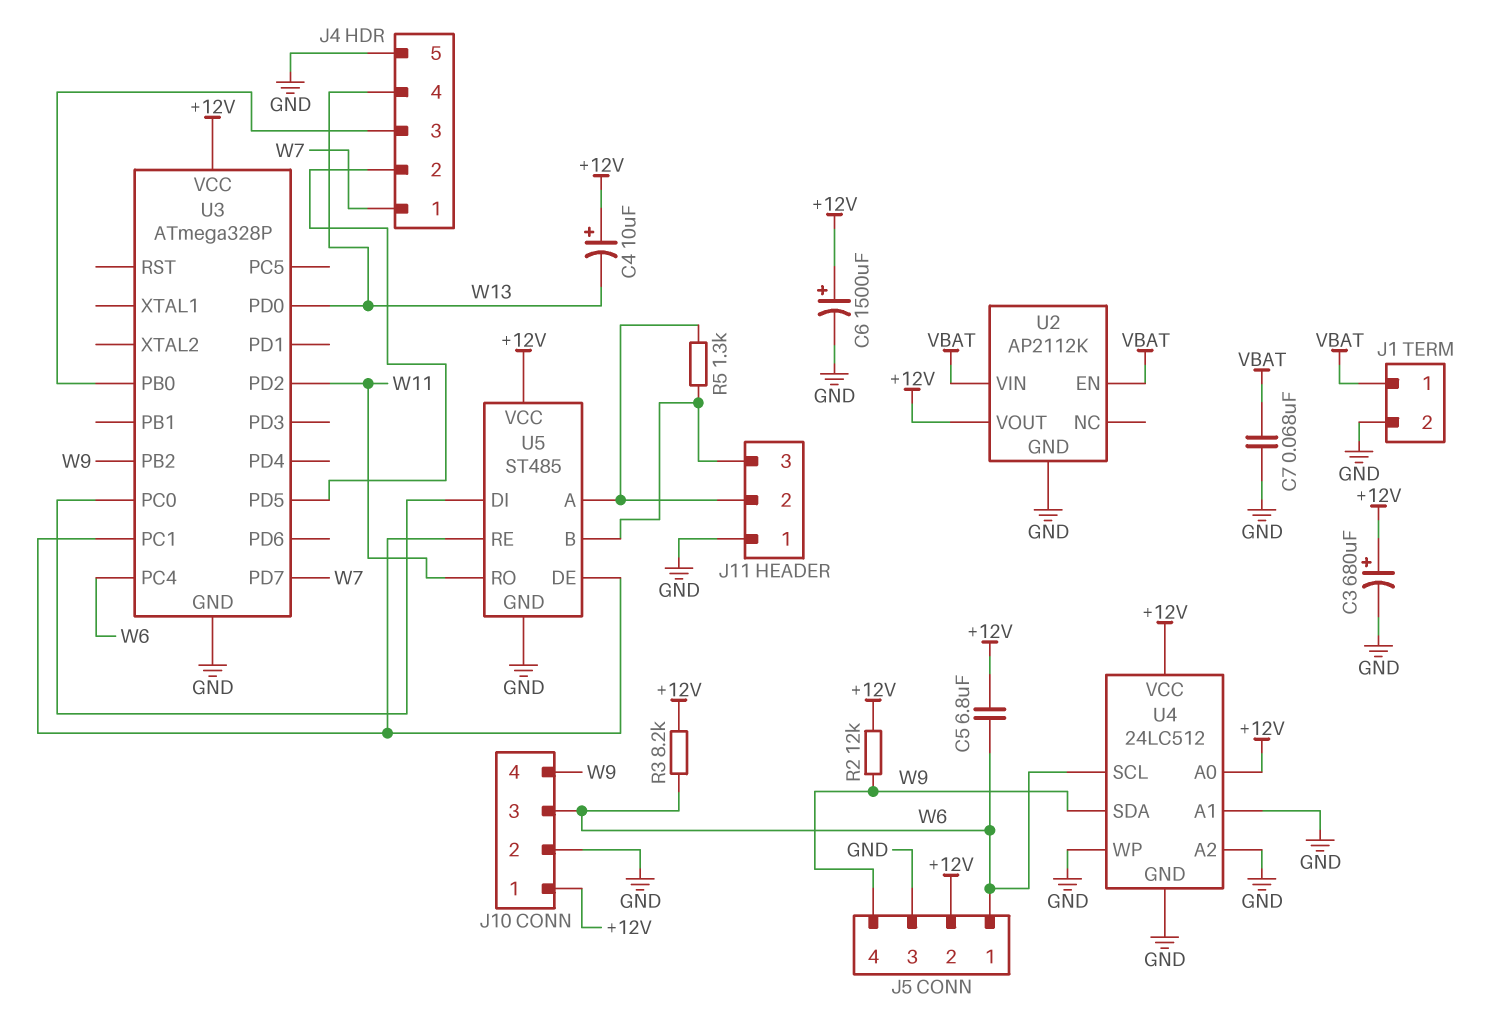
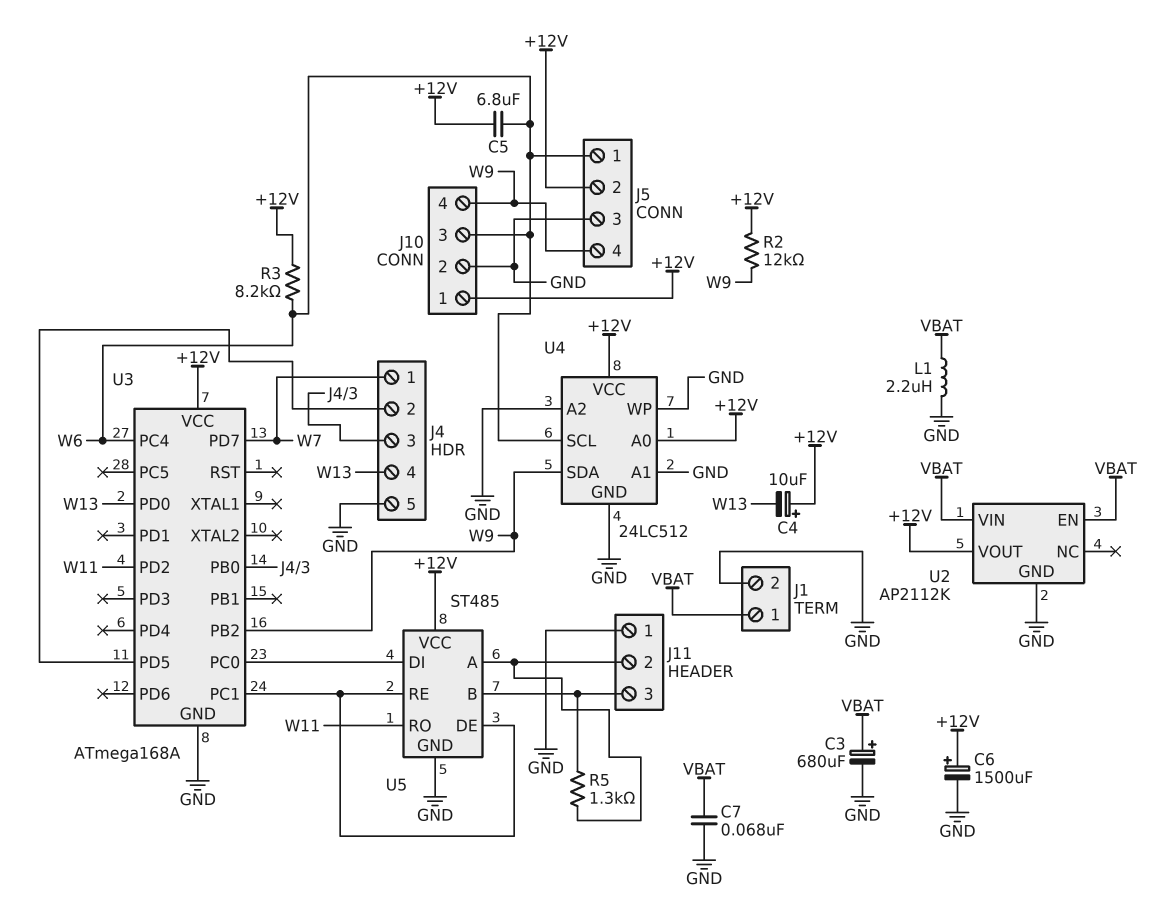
C3: 680uF (plus +12V, minus GND) -> 680uF (plus VBAT, minus GND)
L1: none -> 2.2uH (GND, VBAT)
U3: ATmega328P -> ATmega168A

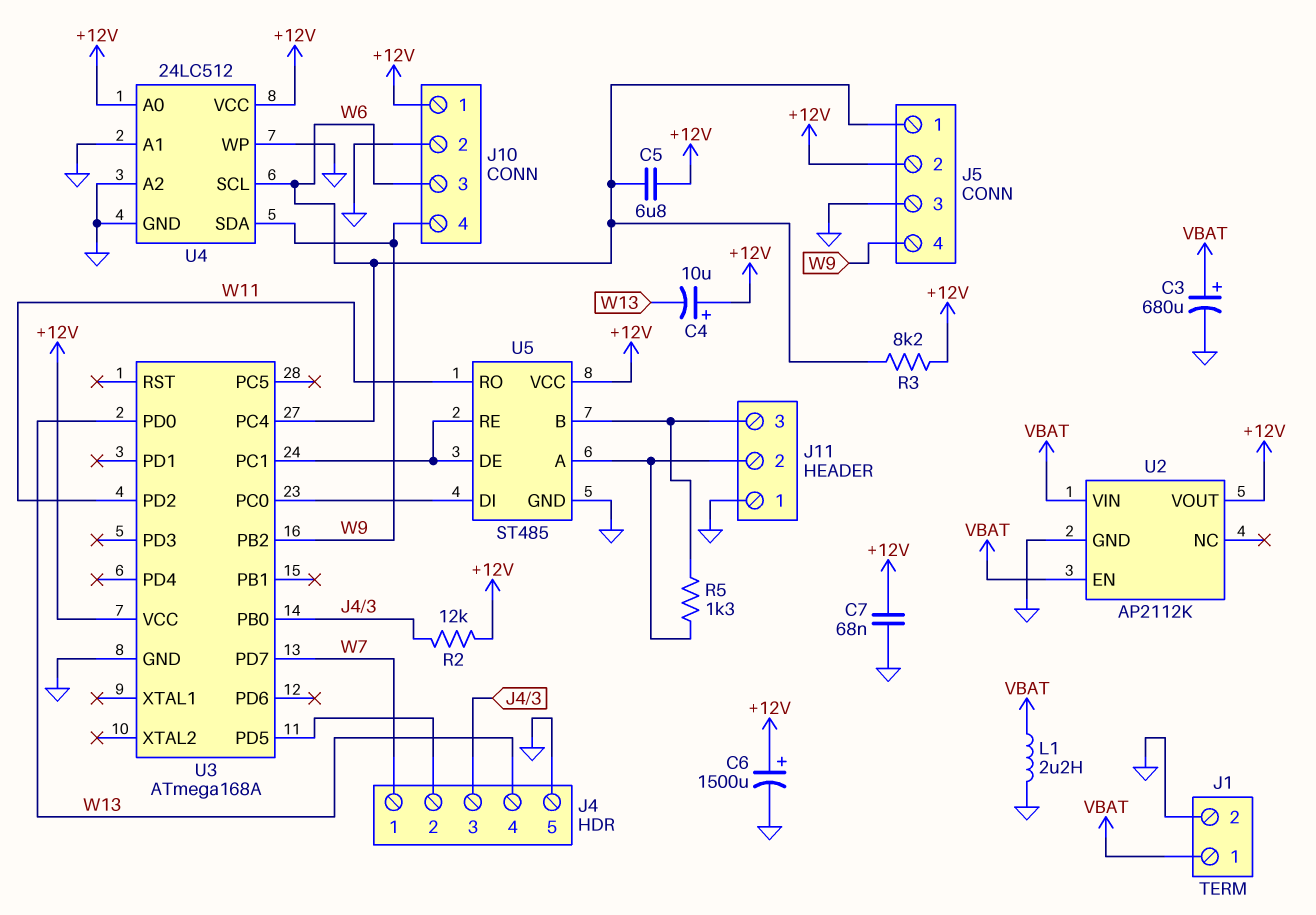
C7: 68nF (GND, VBAT) -> 68nF (+12V, GND)
R2: 12k (+12V, W9) -> 12k (+12V, J4/3)

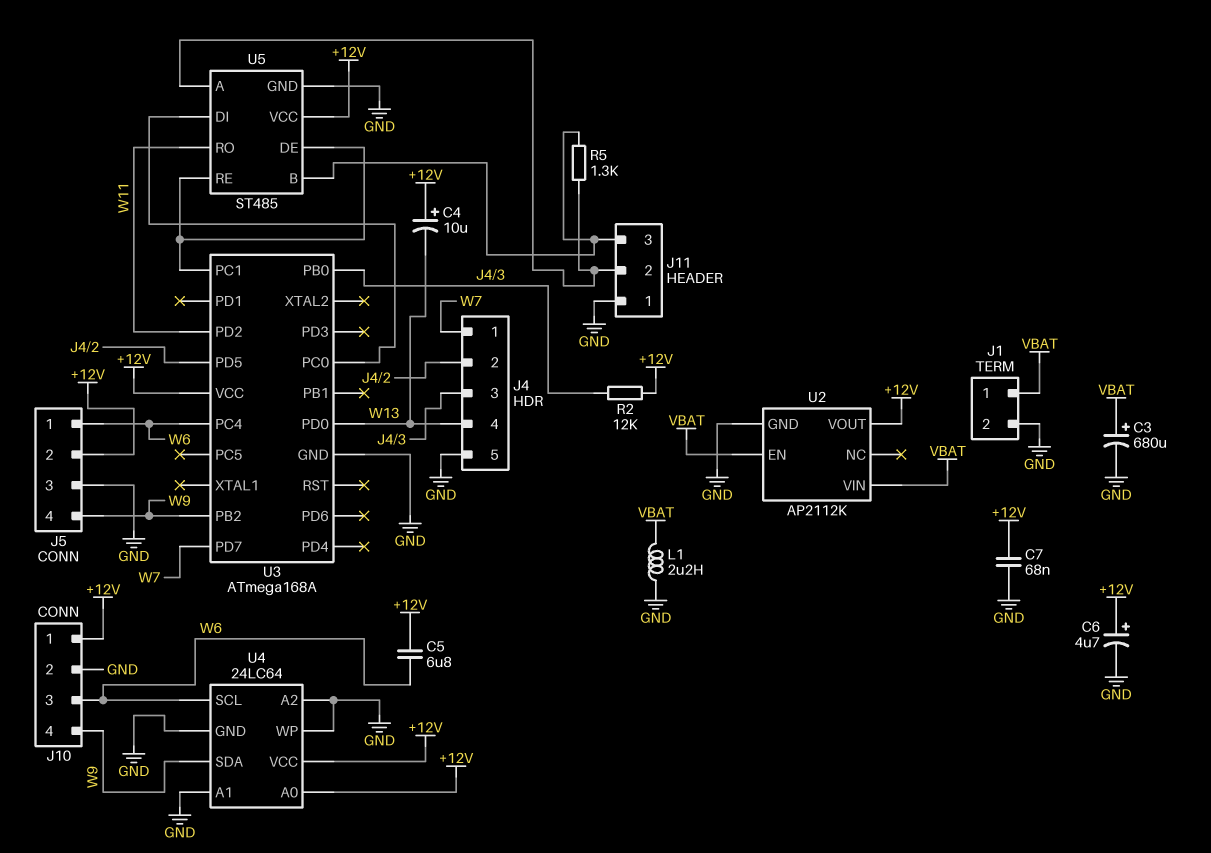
C6: 1500uF (plus +12V, minus GND) -> 4.7uF (plus +12V, minus GND)
R3: 8.2k (+12V, W6) -> none
U4: 24LC512 -> 24LC64

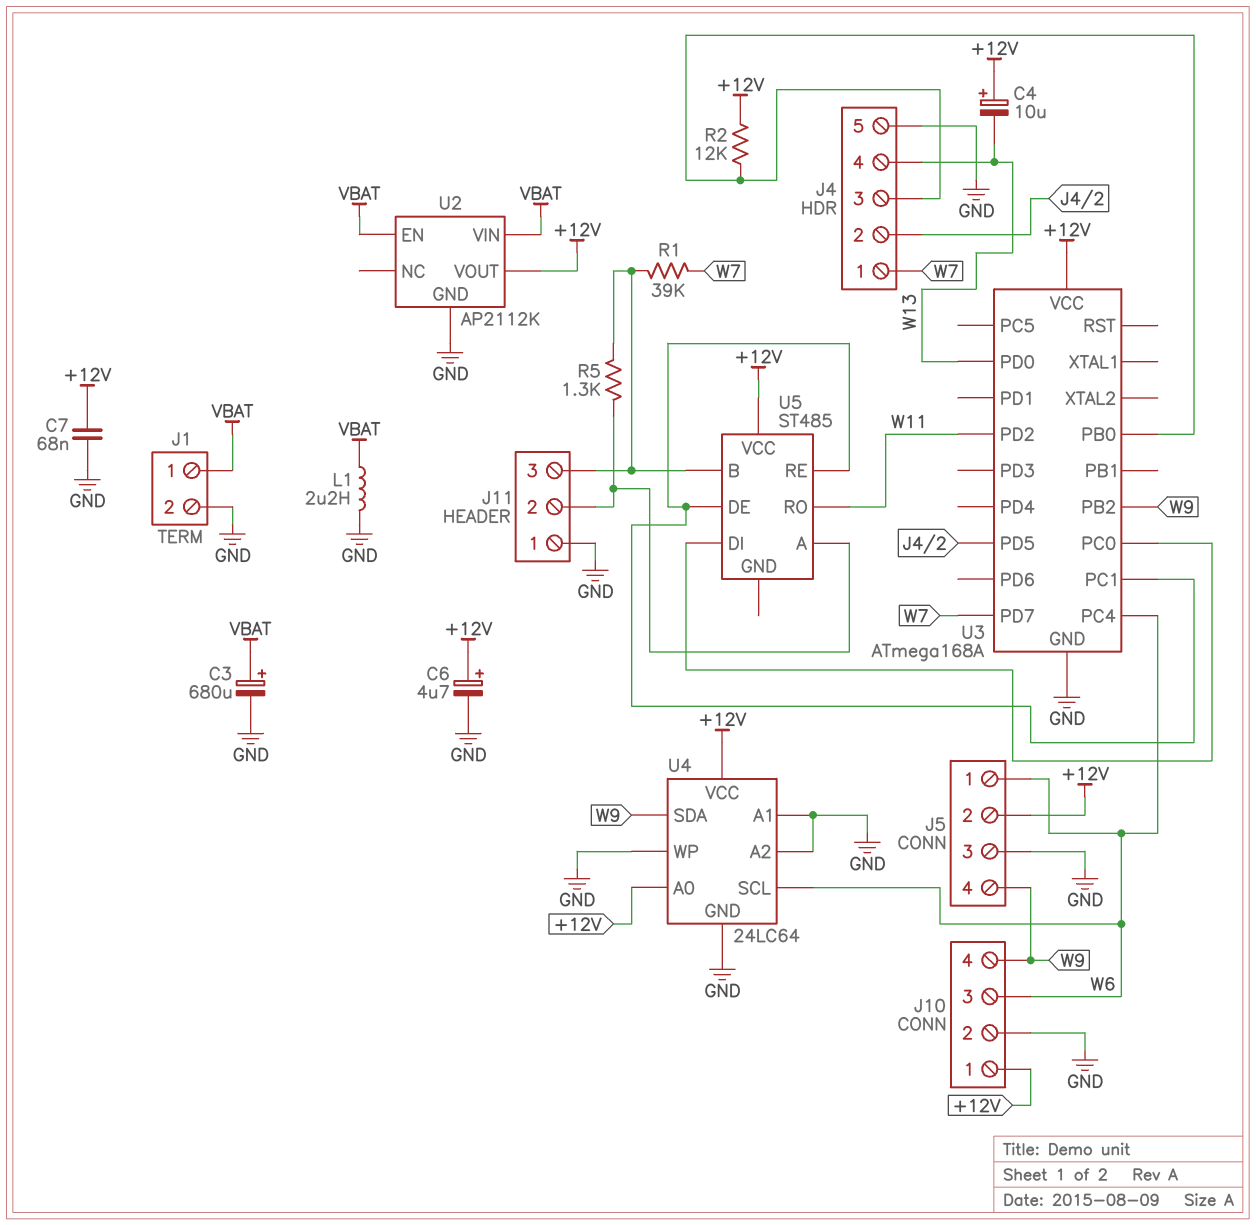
C5: 6.8uF (+12V, W6) -> none
R1: none -> 39k (J11/3, W7)
U5 pin GND: GND -> none

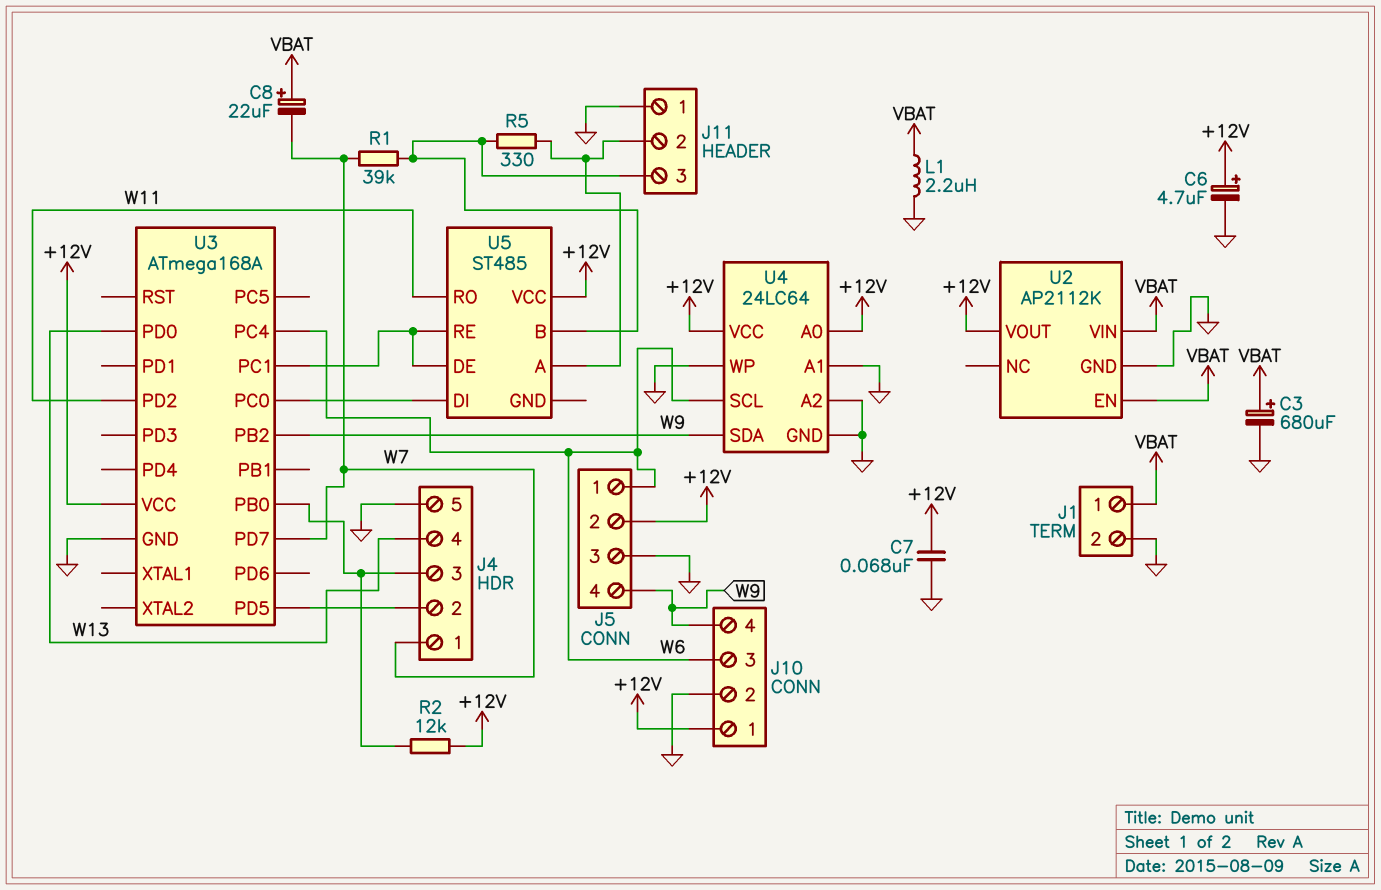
C4: 10uF (plus +12V, minus W13) -> none
C8: none -> 22uF (plus VBAT, minus W7)
R5: 1.3k (J11/2, J11/3) -> 330 (J11/2, J11/3)

